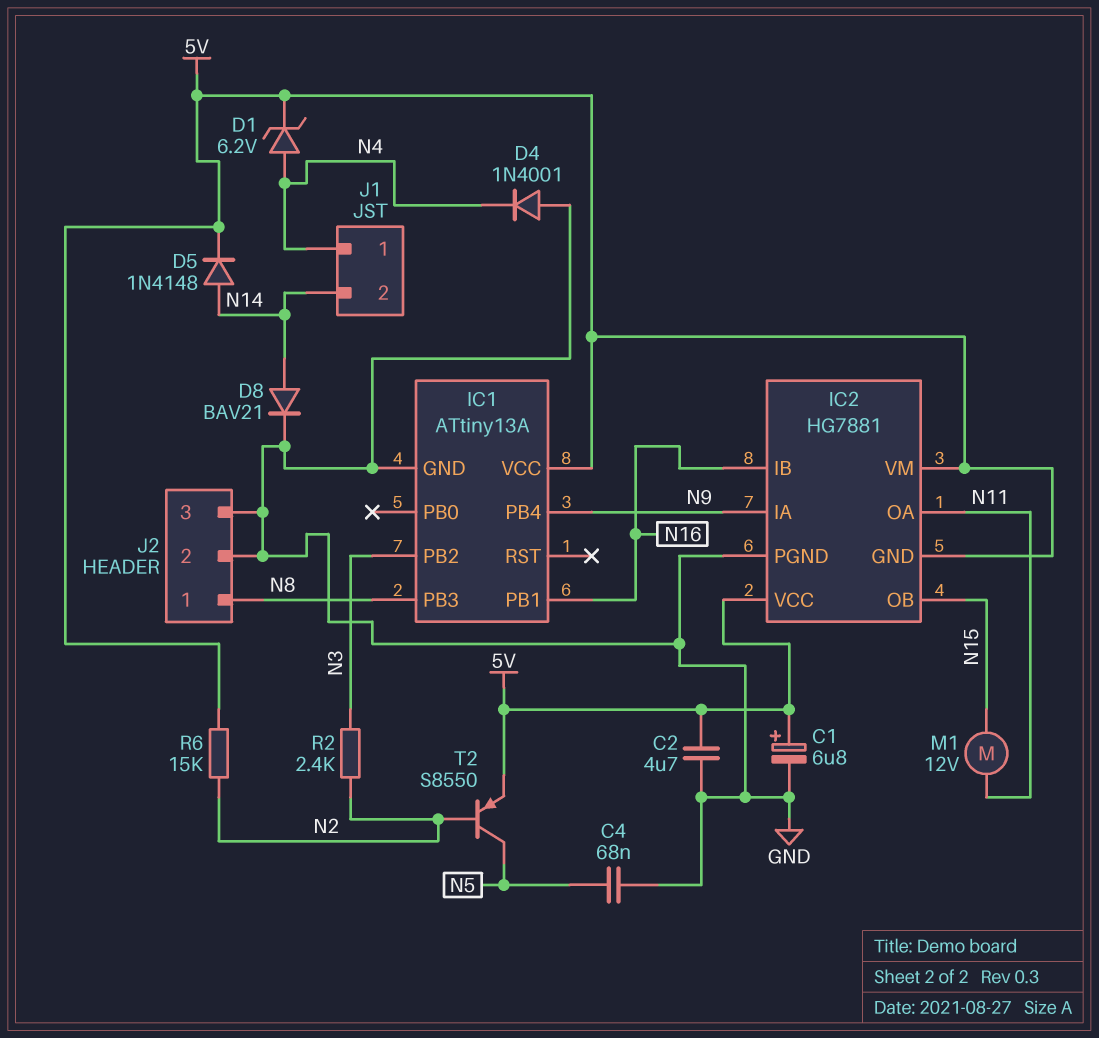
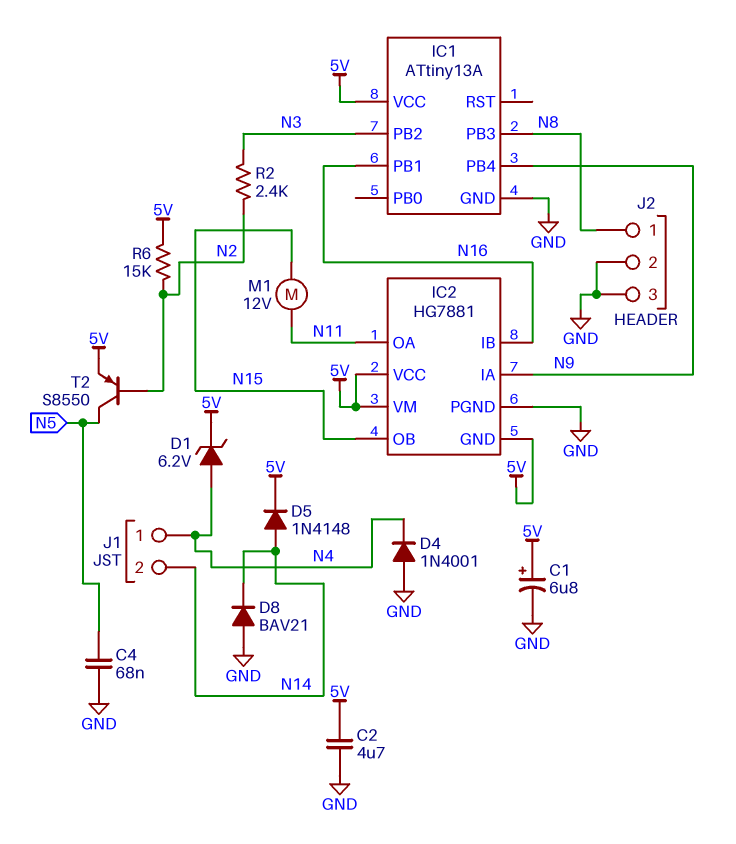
D8: diode BAV21 (A N14, K GND) -> diode BAV21 (A GND, K N14)

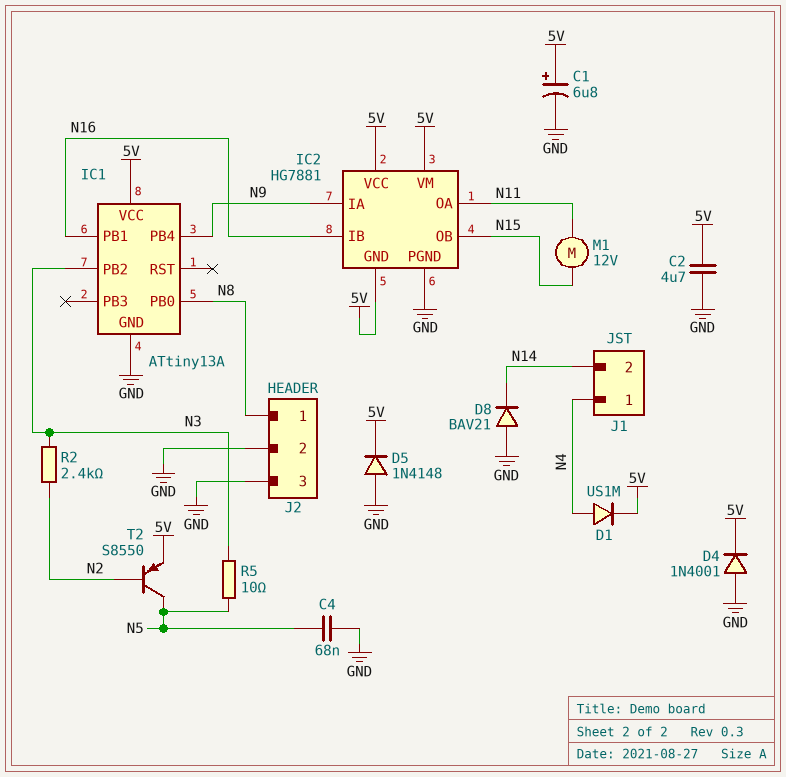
D1: zener 6.2V (A N4, K 5V) -> diode US1M (A N4, K 5V)
D4: diode 1N4001 (A GND, K N4) -> diode 1N4001 (A GND, K 5V)
D5: diode 1N4148 (A N14, K 5V) -> diode 1N4148 (A GND, K 5V)
IC1 pin PB0: none -> N8
IC1 pin PB3: N8 -> none
R5: none -> 10 (N3, N5)
R6: 15k (5V, N2) -> none

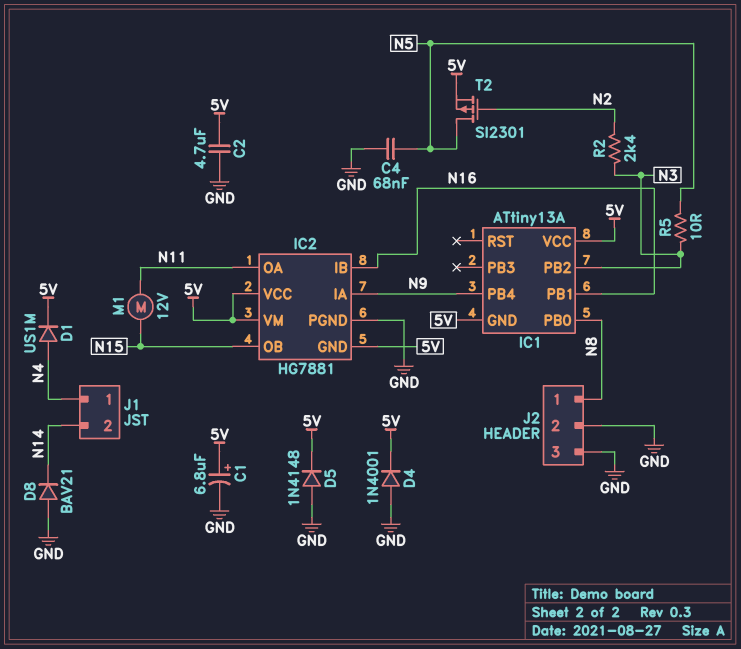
IC1 pin GND: GND -> 5V
T2: PNP S8550 (B N2, C N5, E 5V) -> PMOS SI2301 (G N2, D N5, S 5V)

